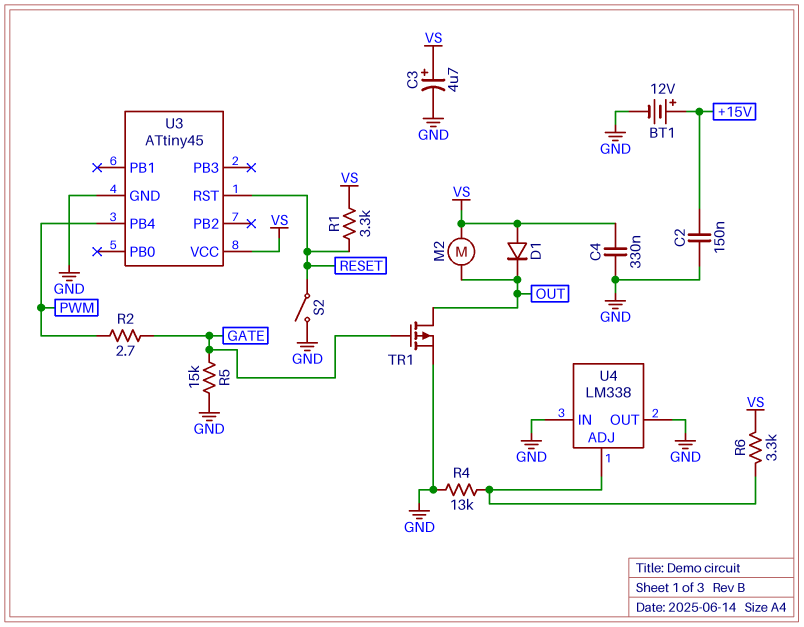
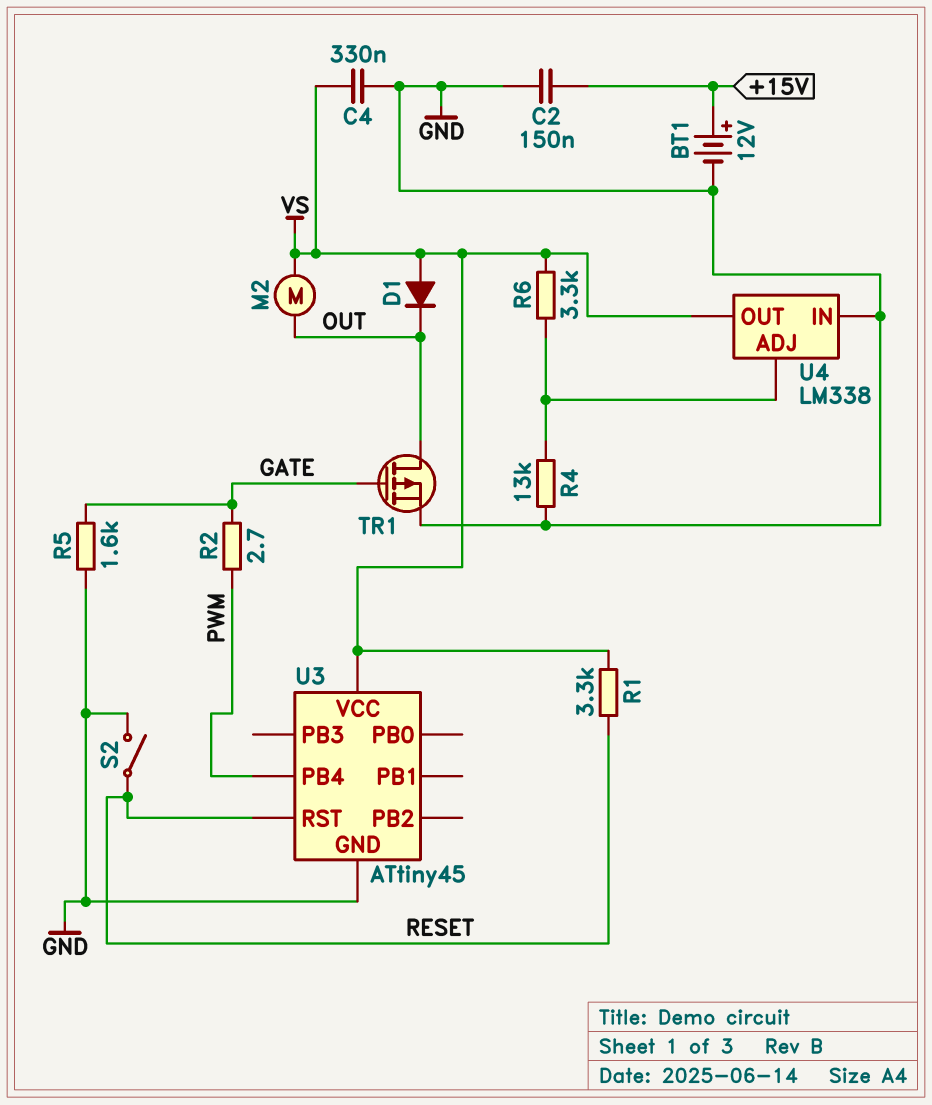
C3: 4.7uF (plus VS, minus GND) -> none
R5: 15k (GATE, GND) -> 1.6k (GATE, GND)
U4 pin OUT: GND -> VS

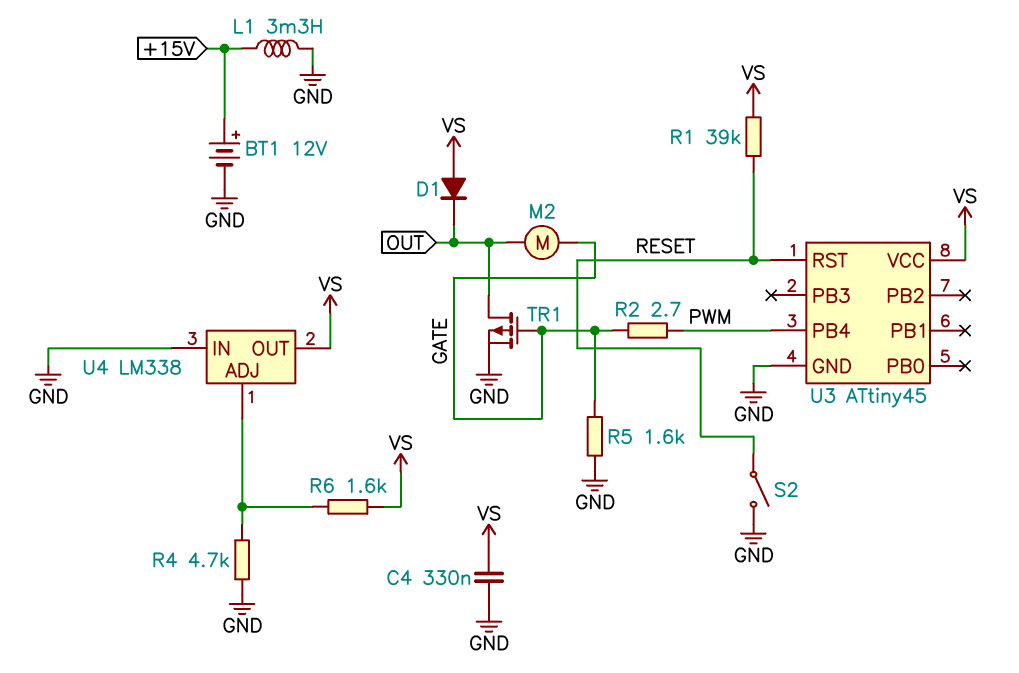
C2: 150nF (+15V, GND) -> none
L1: none -> 3.3mH (+15V, GND)
M2: motor (OUT, VS) -> motor (GATE, OUT)
R1: 3.3k (RESET, VS) -> 39k (RESET, VS)
R4: 13k (GND, U4/ADJ) -> 4.7k (GND, U4/ADJ)
R6: 3.3k (U4/ADJ, VS) -> 1.6k (U4/ADJ, VS)

